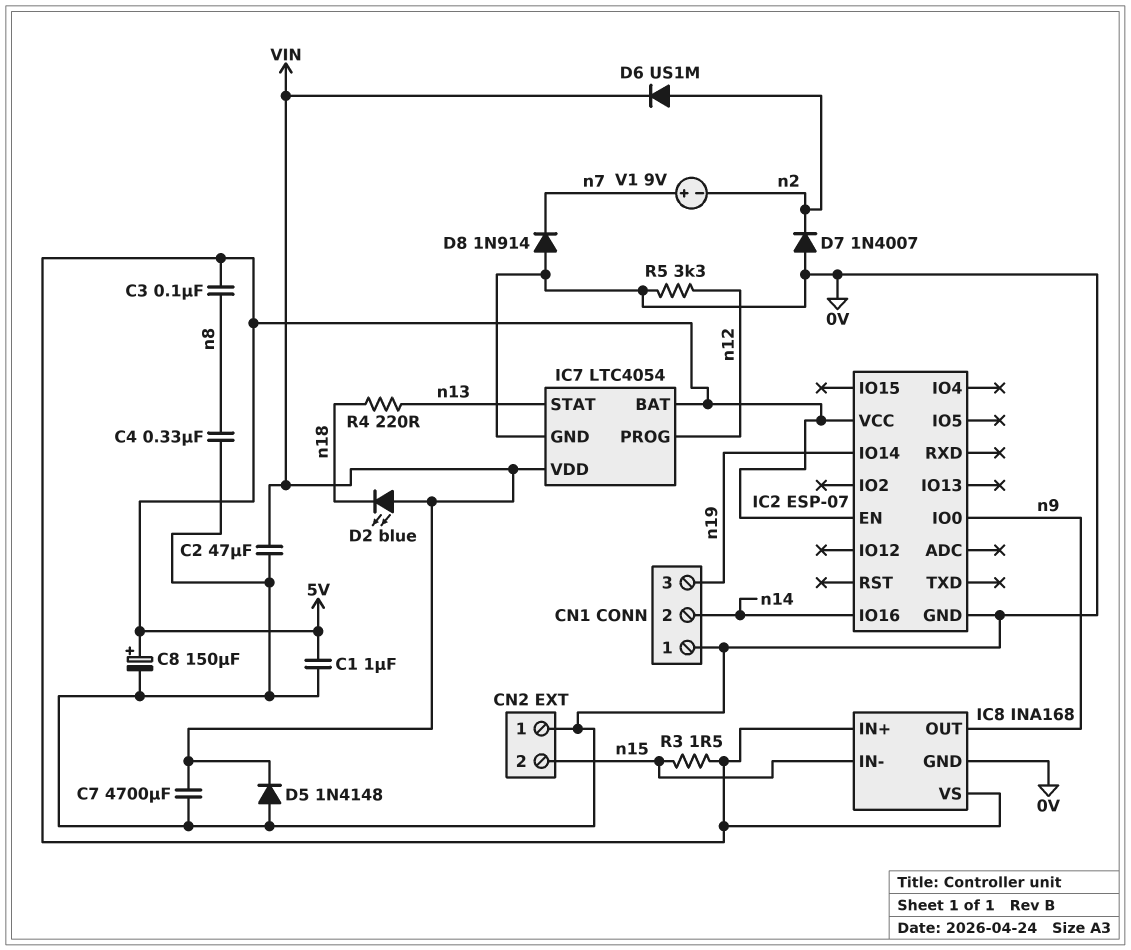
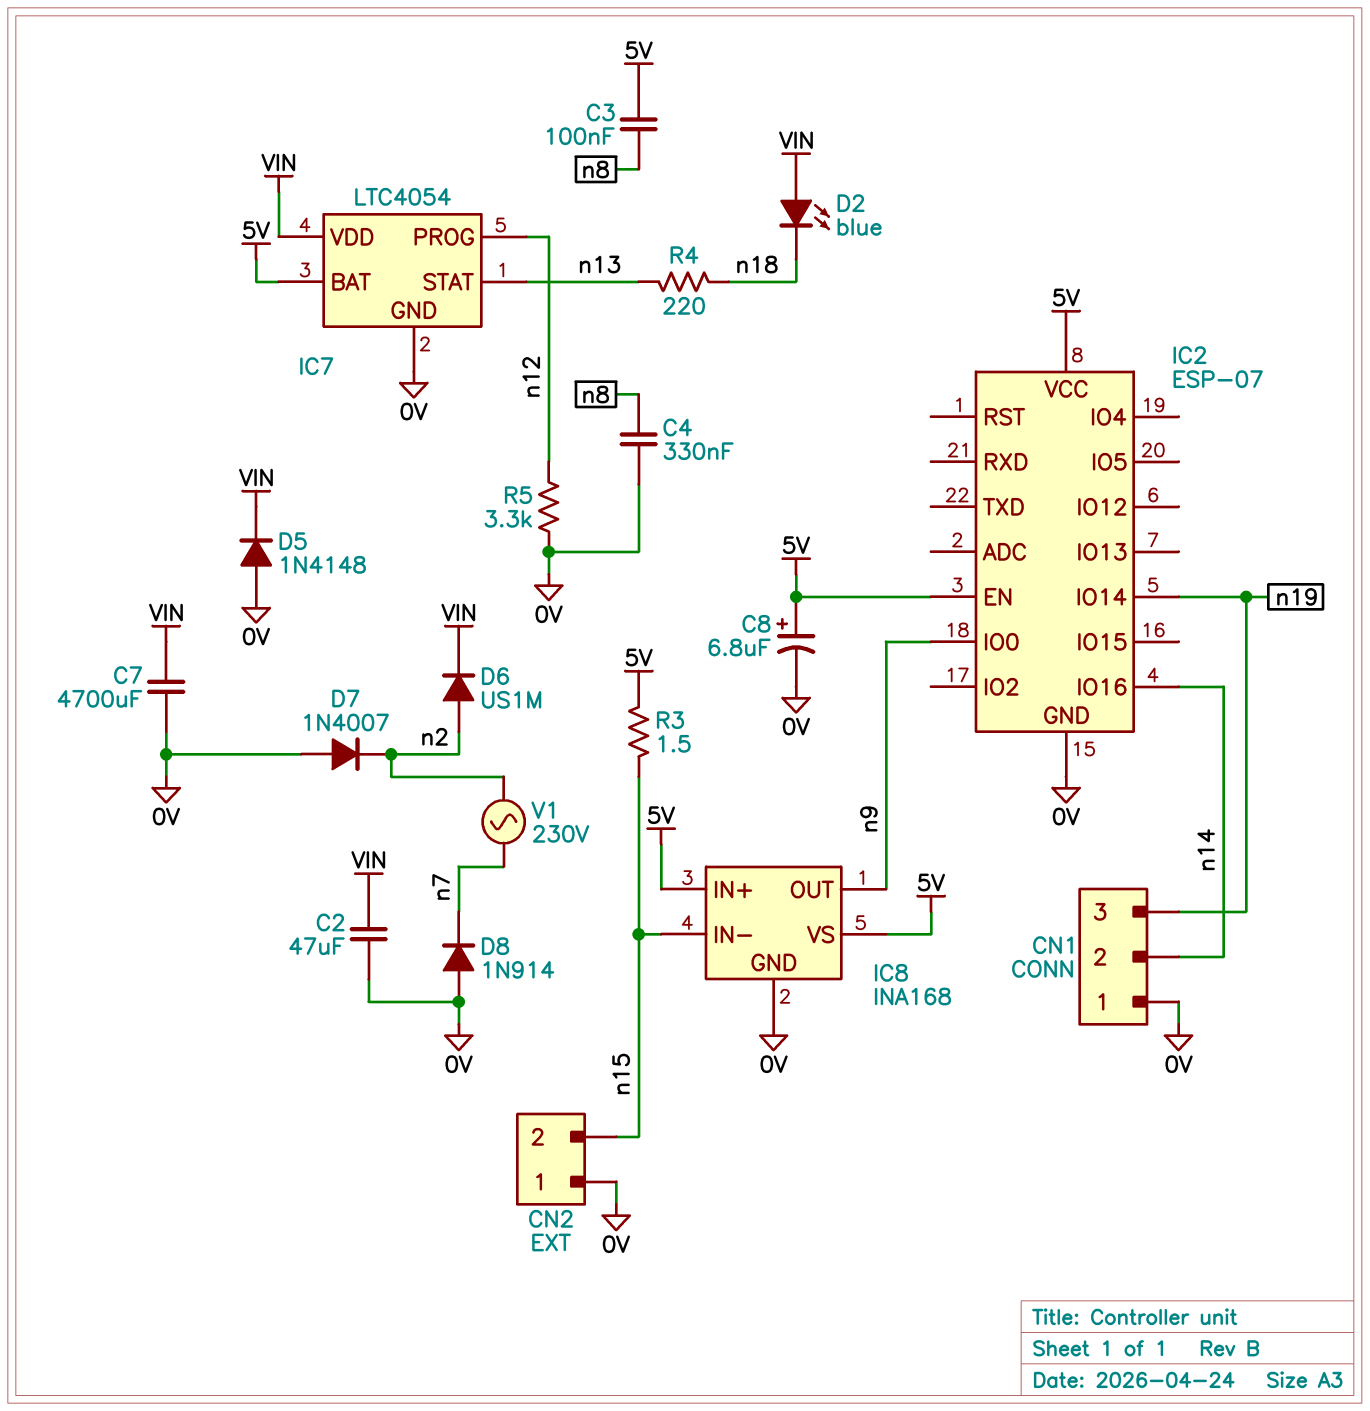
C1: 1uF (0V, 5V) -> none
C8: 150uF (plus 5V, minus 0V) -> 6.8uF (plus 5V, minus 0V)
V1: 9V (plus n7, minus n2) -> AC 230V (n2, n7)

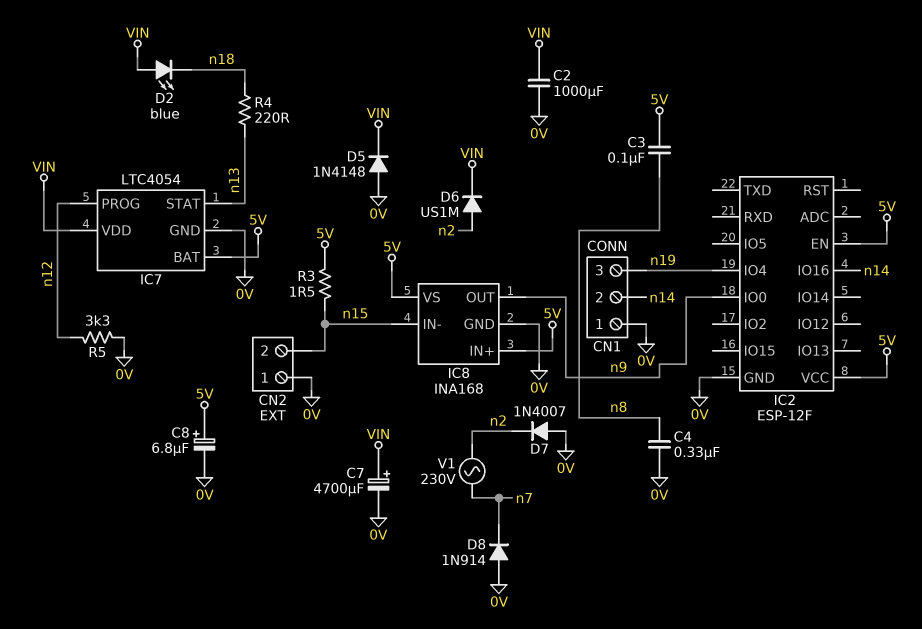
C2: 47uF (0V, VIN) -> 1000uF (0V, VIN)
C7: 4700uF (0V, VIN) -> 4700uF (plus VIN, minus 0V)
IC2: ESP-07 -> ESP-12F
IC2 pin IO4: none -> n19
IC2 pin IO14: n19 -> none

